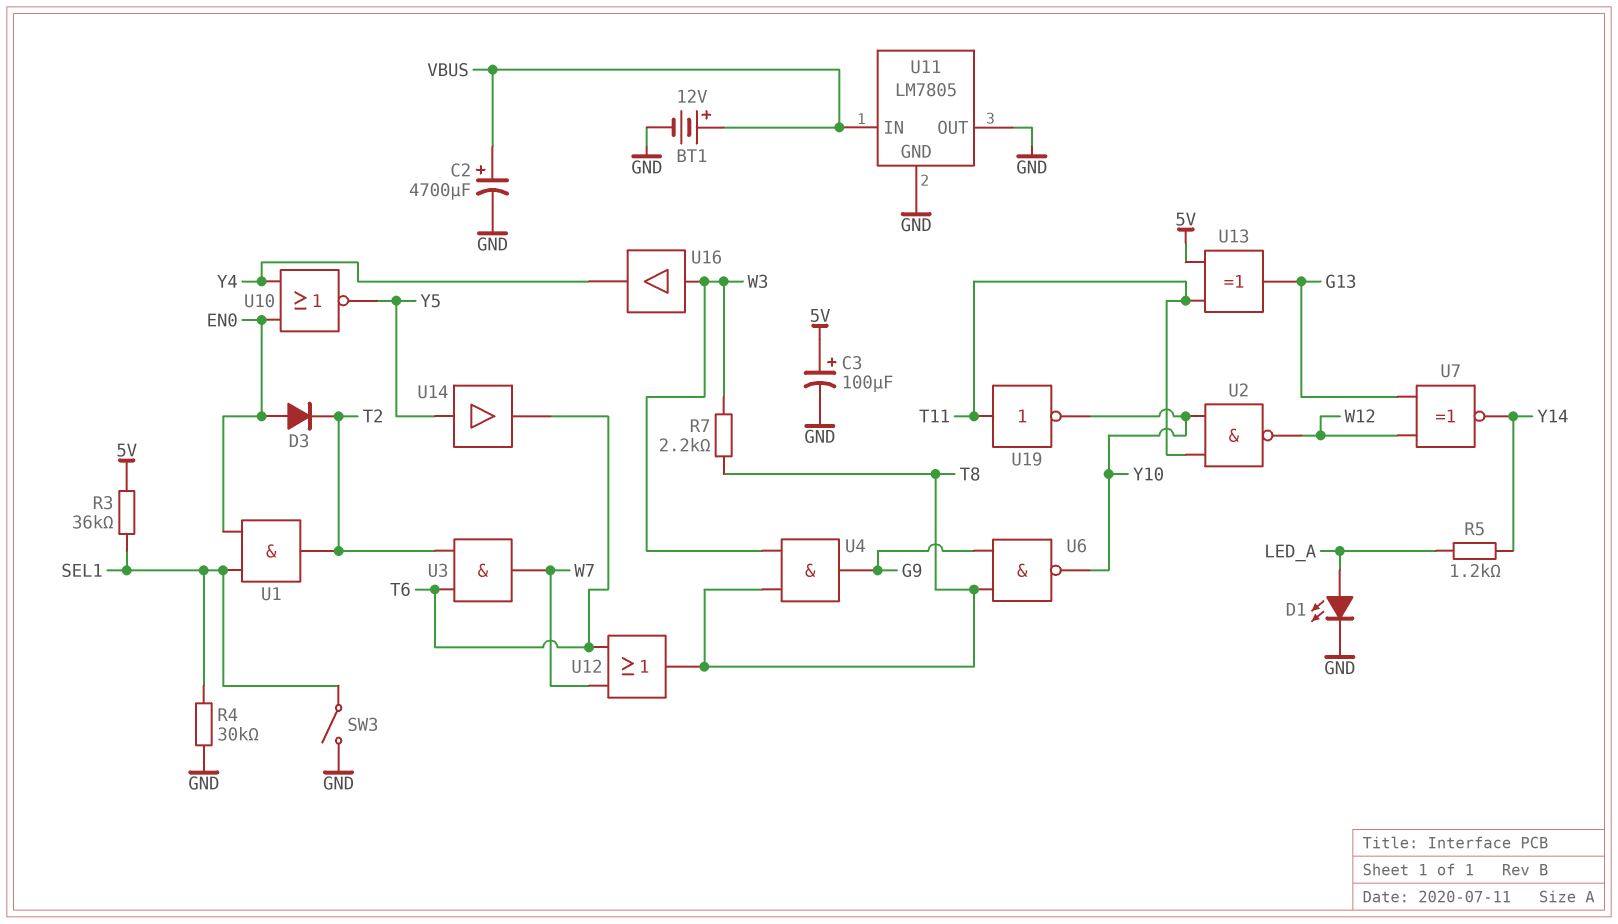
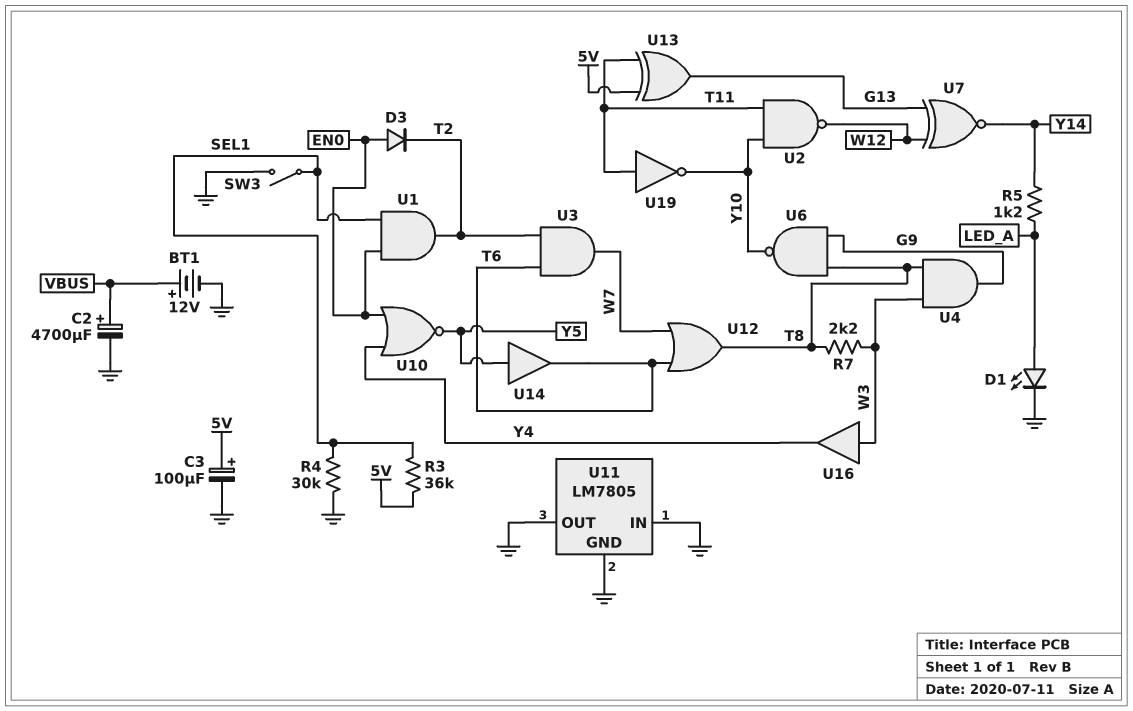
U11 pin IN: VBUS -> GND

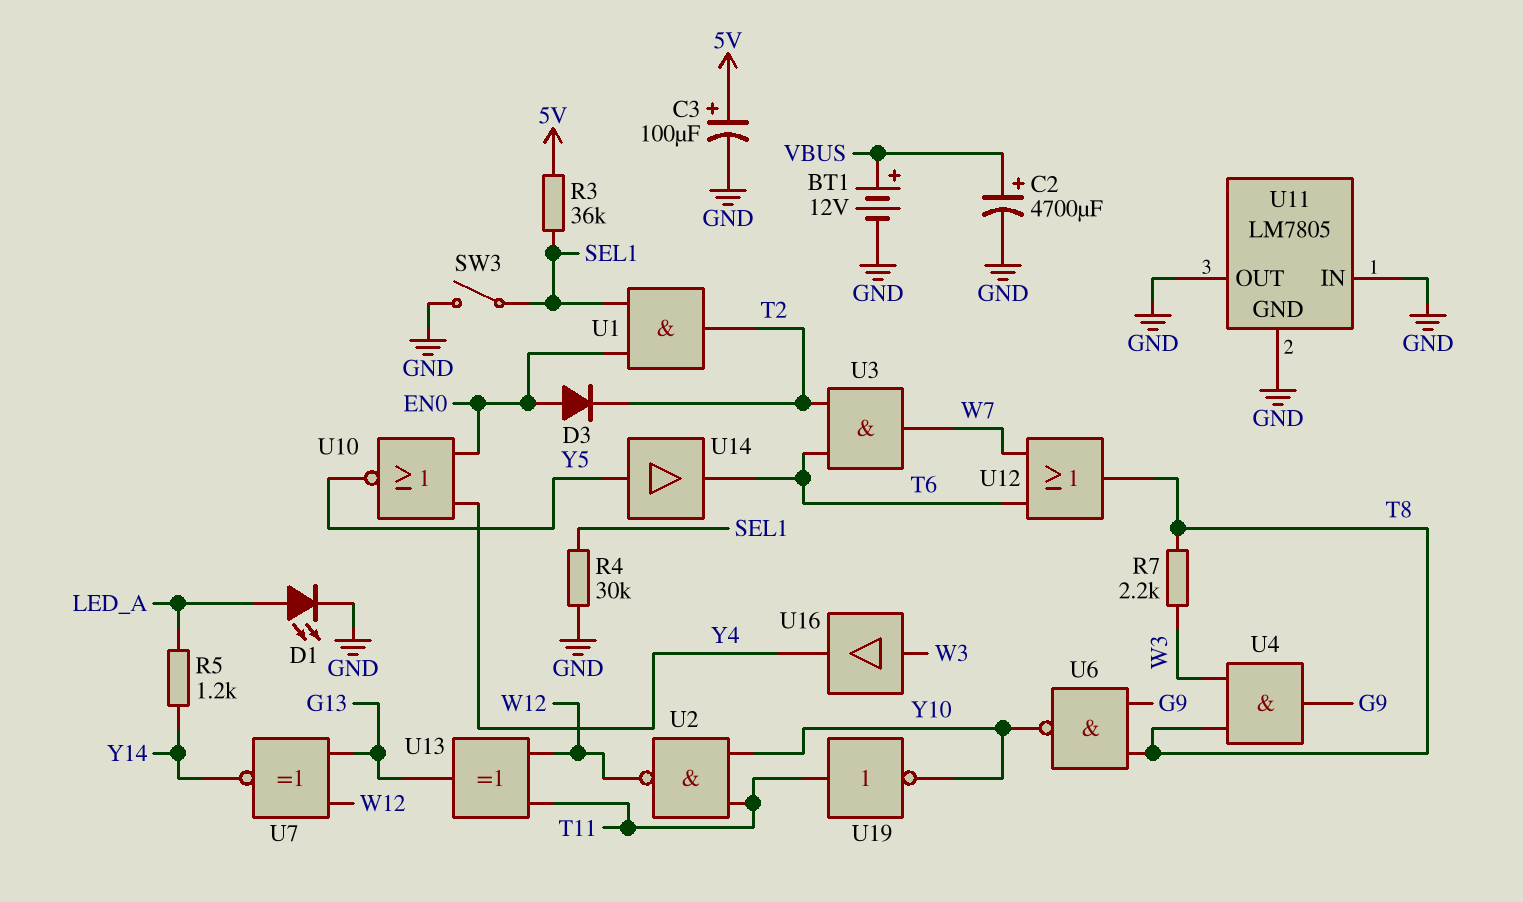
U13: XOR (in 5V, in T11, out G13) -> XOR (in T11, in W12, out G13)

